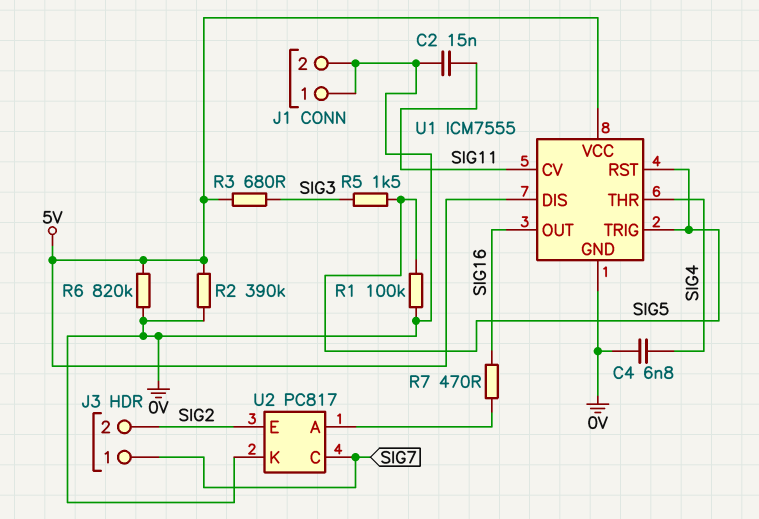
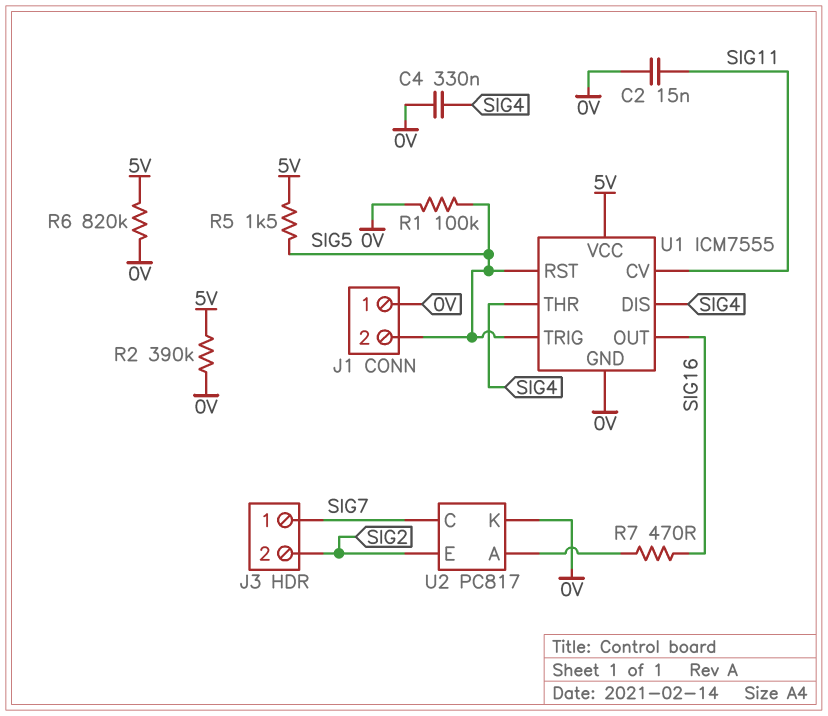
C4: 6.8nF (0V, SIG4) -> 330nF (0V, SIG4)
J1 pin 2: 0V -> SIG5
R3: 680 (5V, SIG3) -> none
R5: 1.5k (SIG3, SIG5) -> 1.5k (5V, SIG5)
U1 pin DIS: 5V -> SIG4

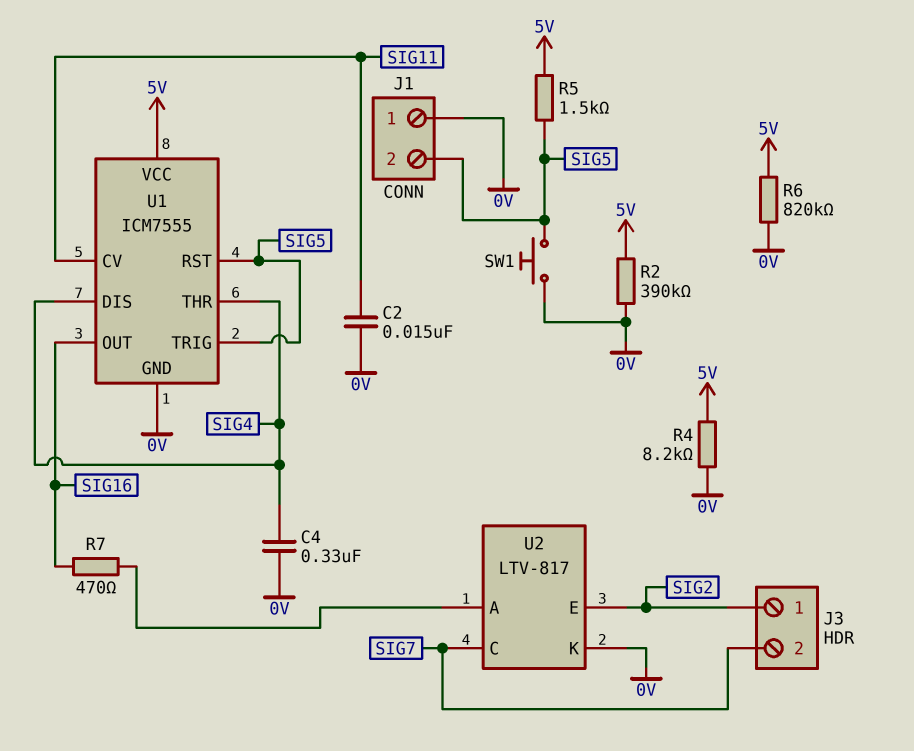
J3 pin 1: SIG7 -> SIG2
J3 pin 2: SIG2 -> SIG7
R1: 100k (0V, SIG5) -> none
R4: none -> 8.2k (0V, 5V)
SW1: none -> button (0V, SIG5)
U2: PC817 -> LTV-817

